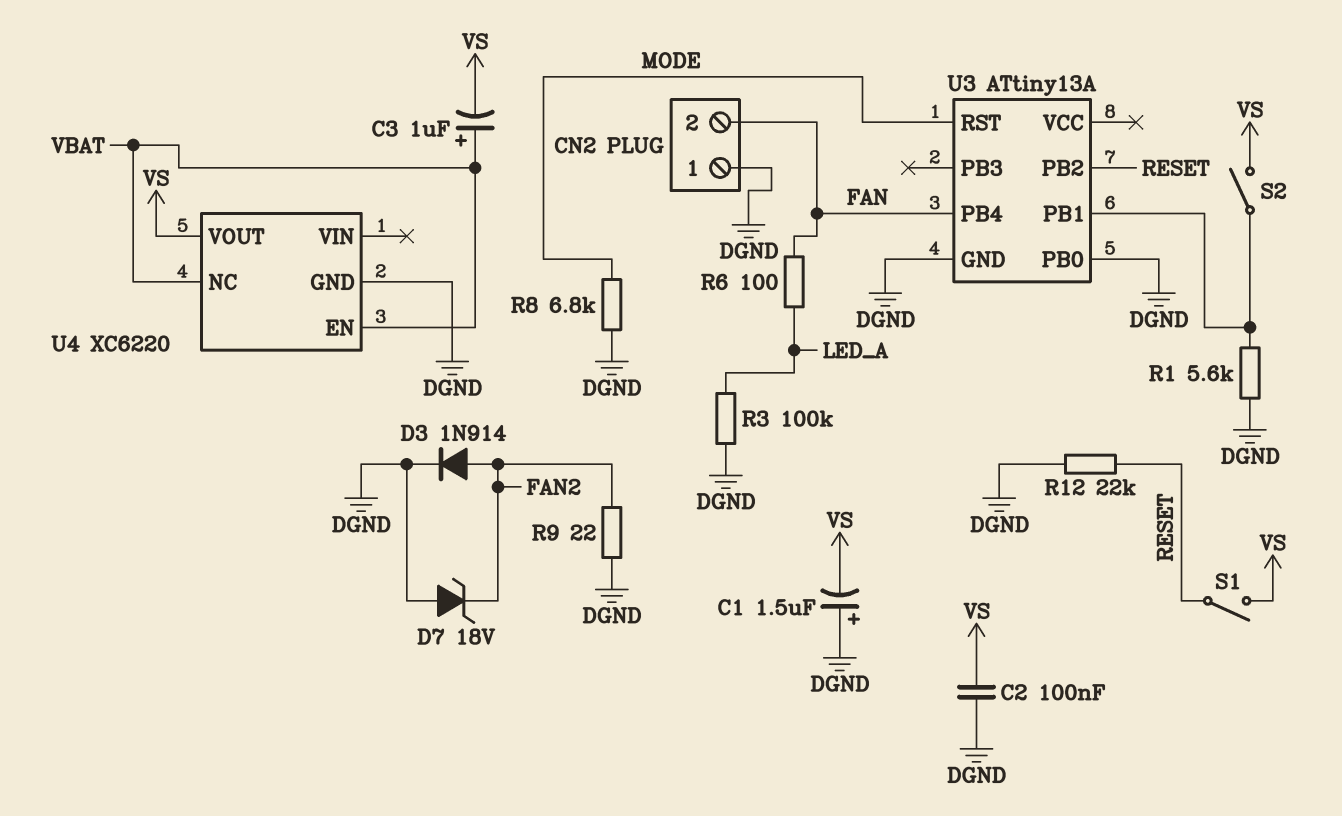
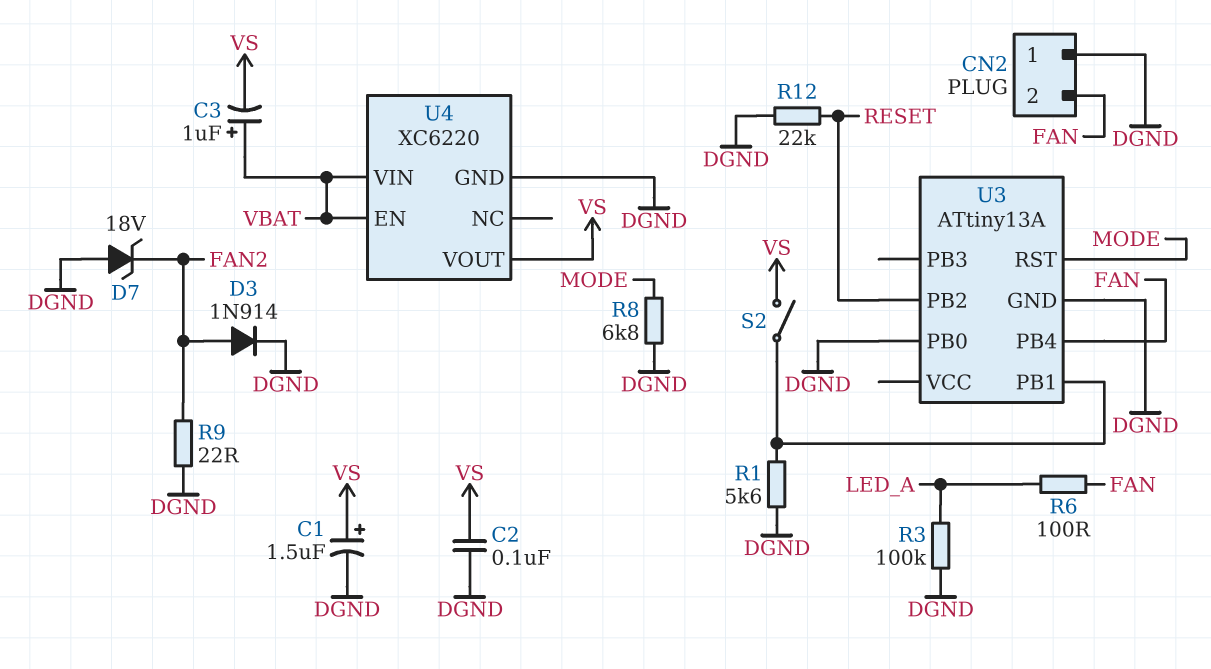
C1: 1.5uF (plus DGND, minus VS) -> 1.5uF (plus VS, minus DGND)
S1: switch (RESET, VS) -> none
U4 pin NC: VBAT -> none
U4 pin VIN: none -> VBAT

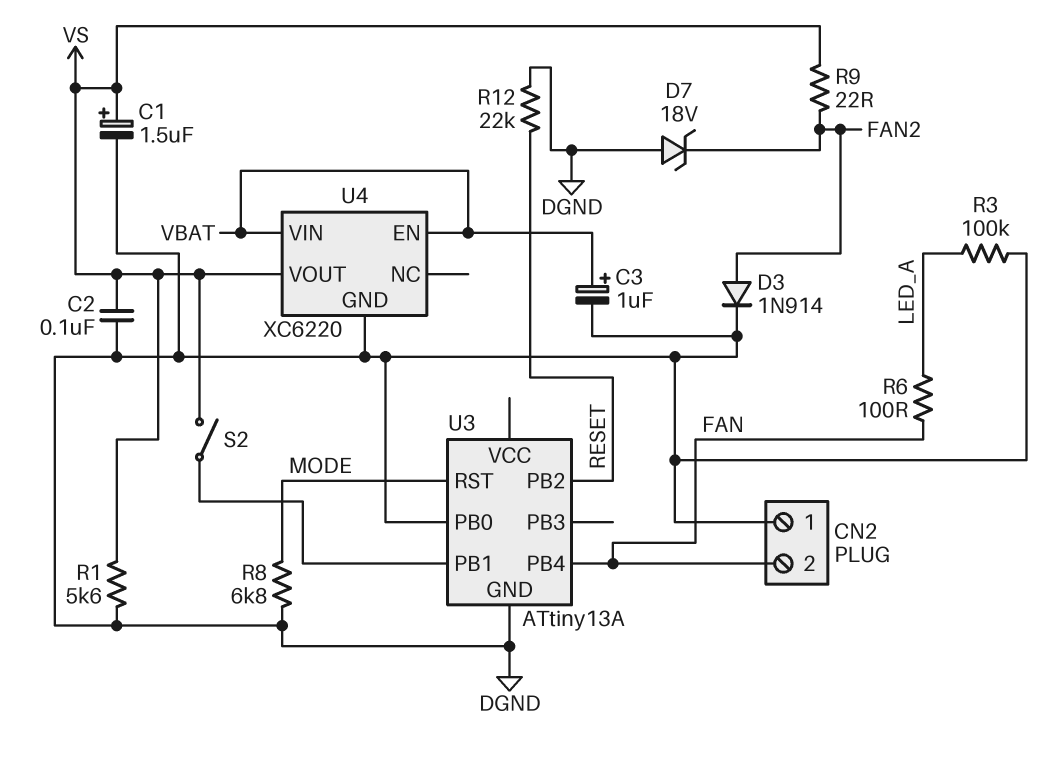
C3: 1uF (plus VBAT, minus VS) -> 1uF (plus VBAT, minus DGND)
R1: 5.6k (DGND, U3/PB1) -> 5.6k (DGND, VS)
R9: 22 (DGND, FAN2) -> 22 (FAN2, VS)

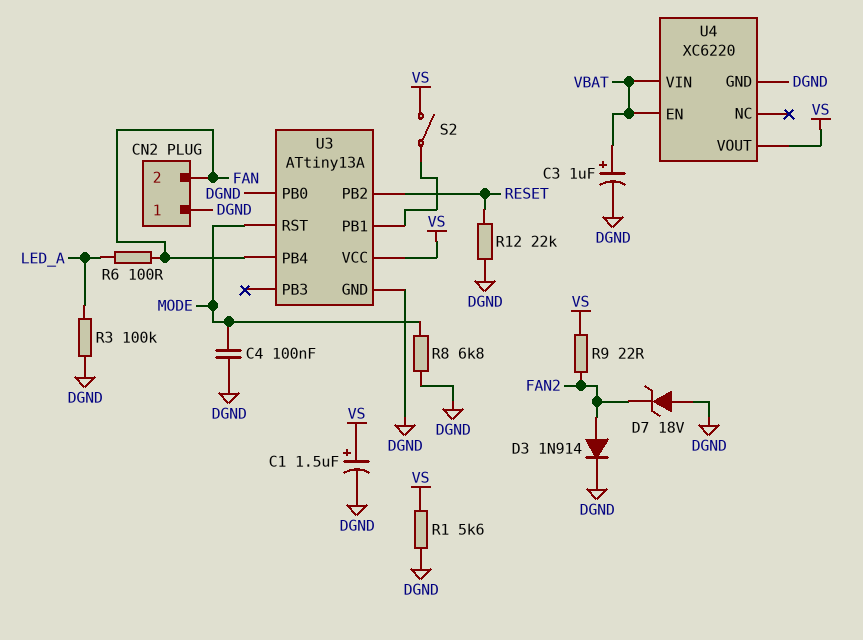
C2: 100nF (DGND, VS) -> none
C4: none -> 100nF (DGND, MODE)
U3 pin VCC: none -> VS

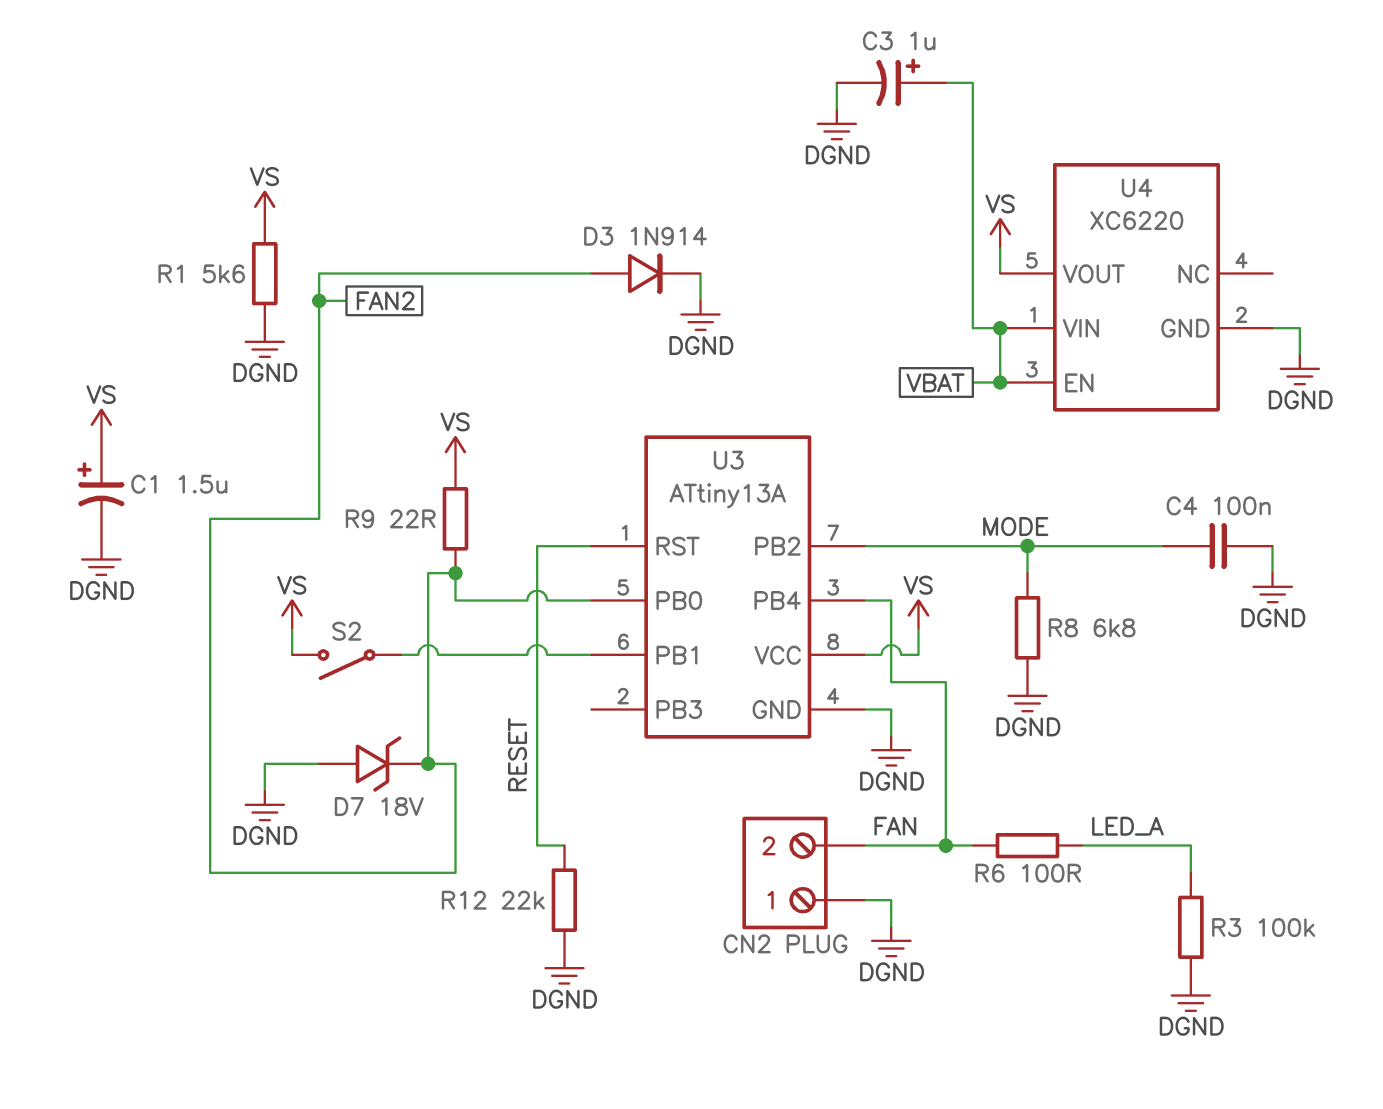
U3 pin PB0: DGND -> FAN2
U3 pin PB2: RESET -> MODE
U3 pin RST: MODE -> RESET

